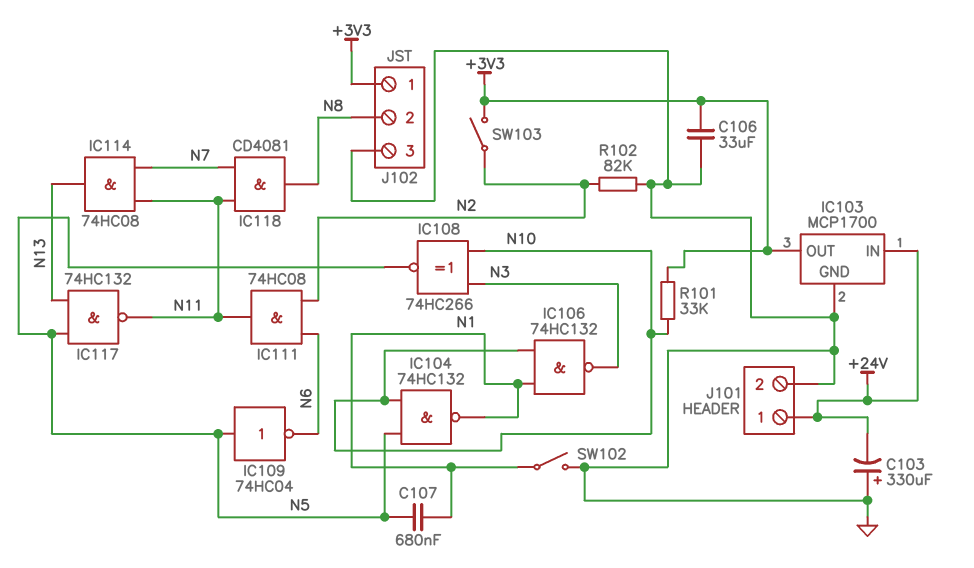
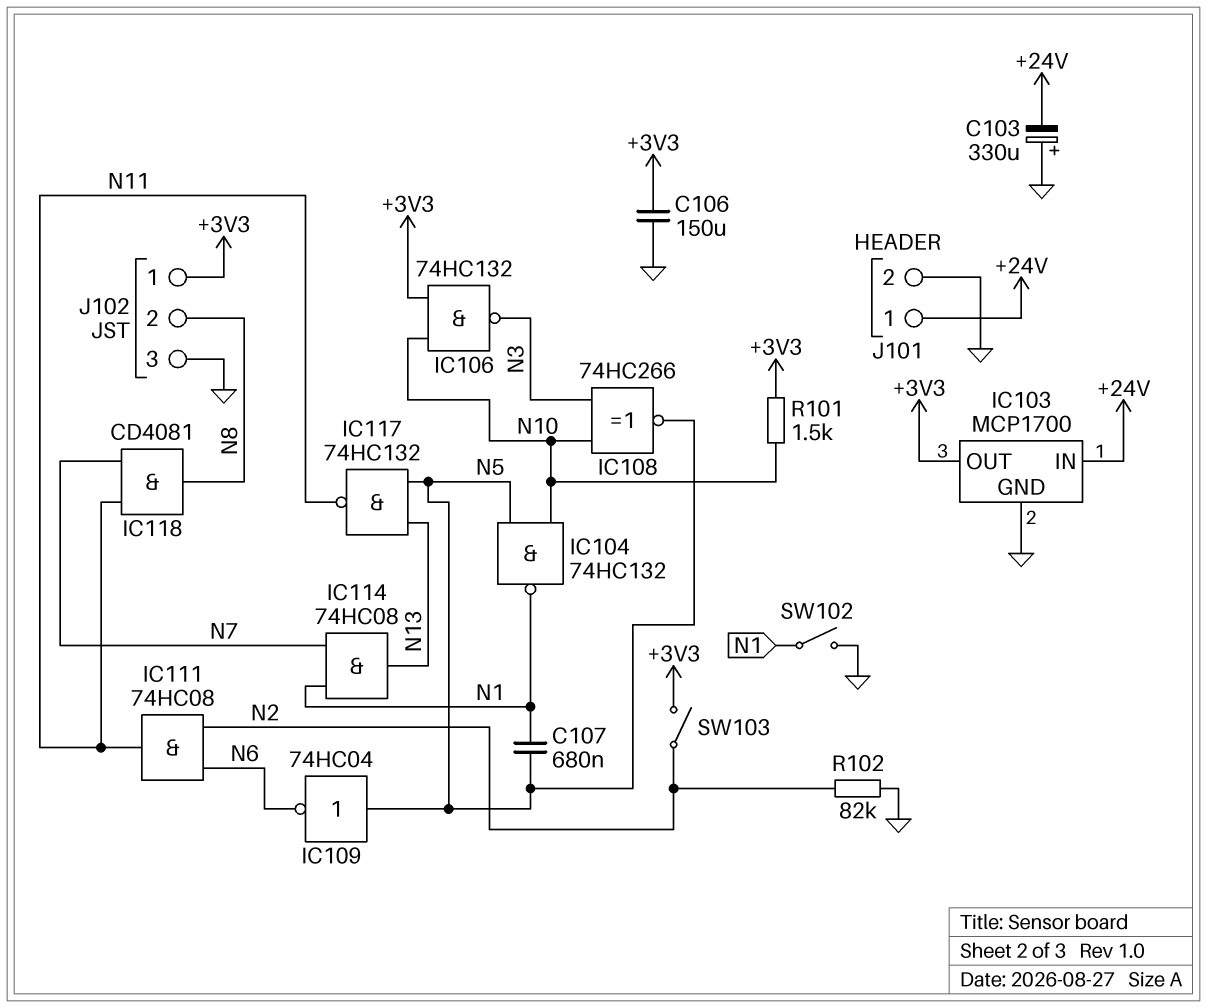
C106: 33uF (+3V3, GND) -> 150uF (+3V3, GND)
IC106: NAND 74HC132 (in N1, in N10, out N3) -> NAND 74HC132 (in +3V3, in N10, out N3)
IC114: AND 74HC08 (in N7, in N11, out N13) -> AND 74HC08 (in N1, in N7, out N13)
R101: 33k (+3V3, N10) -> 1.5k (+3V3, N10)

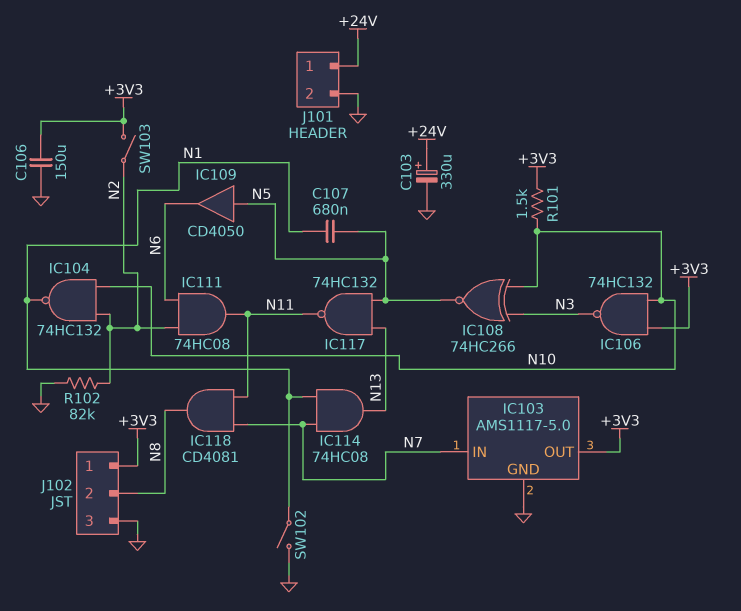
C103: 330uF (plus GND, minus +24V) -> 330uF (plus +24V, minus GND)
IC103: MCP1700 -> AMS1117-5.0
IC103 pin IN: +24V -> N7
IC104: NAND 74HC132 (in N5, in N10, out N1) -> NAND 74HC132 (in N2, in N10, out N1)
IC109: NOT 74HC04 (in N5, out N6) -> buffer CD4050 (in N5, out N6)

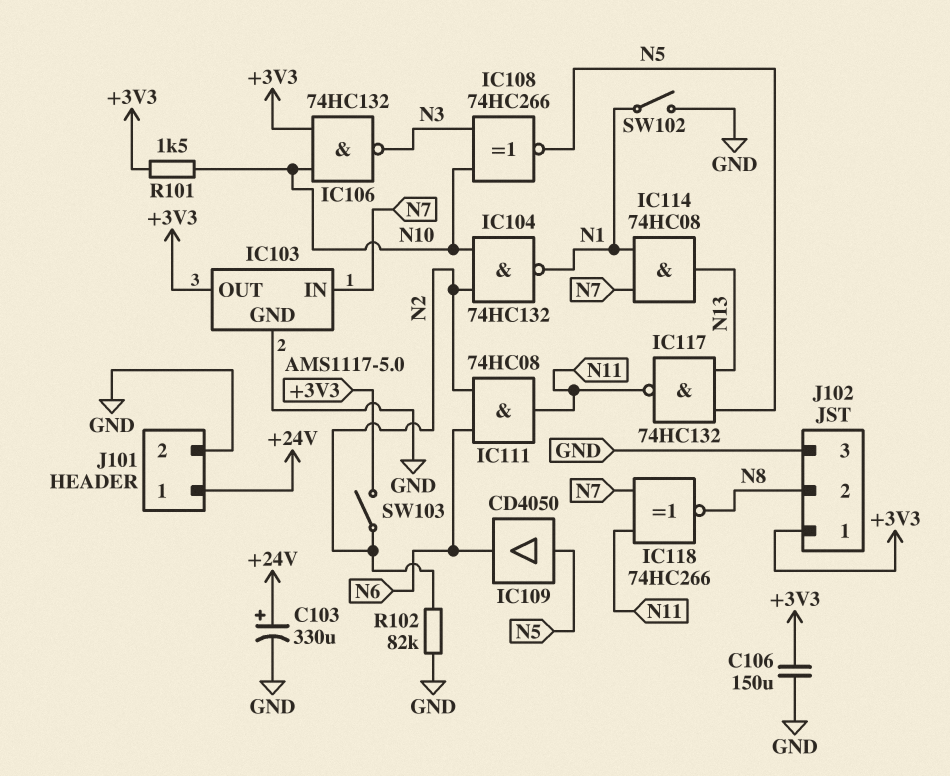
C107: 680nF (N1, N5) -> none
IC118: AND CD4081 (in N7, in N11, out N8) -> XNOR 74HC266 (in N7, in N11, out N8)

